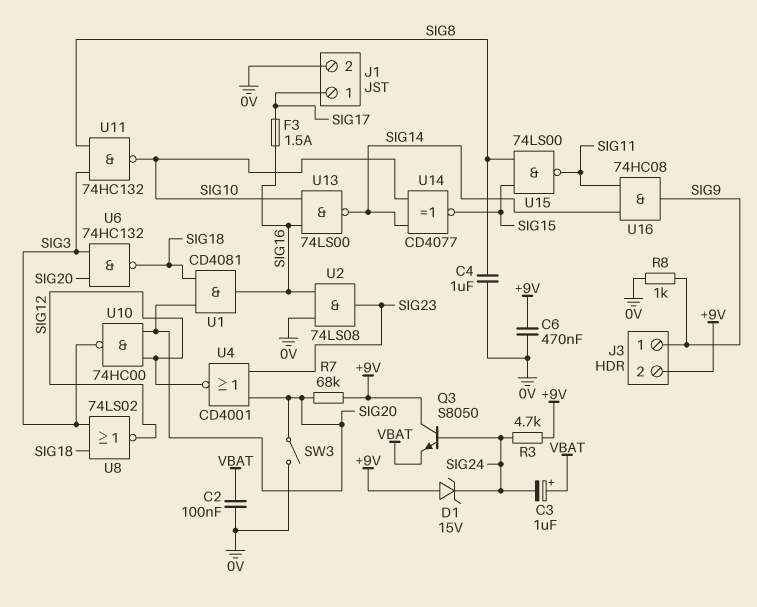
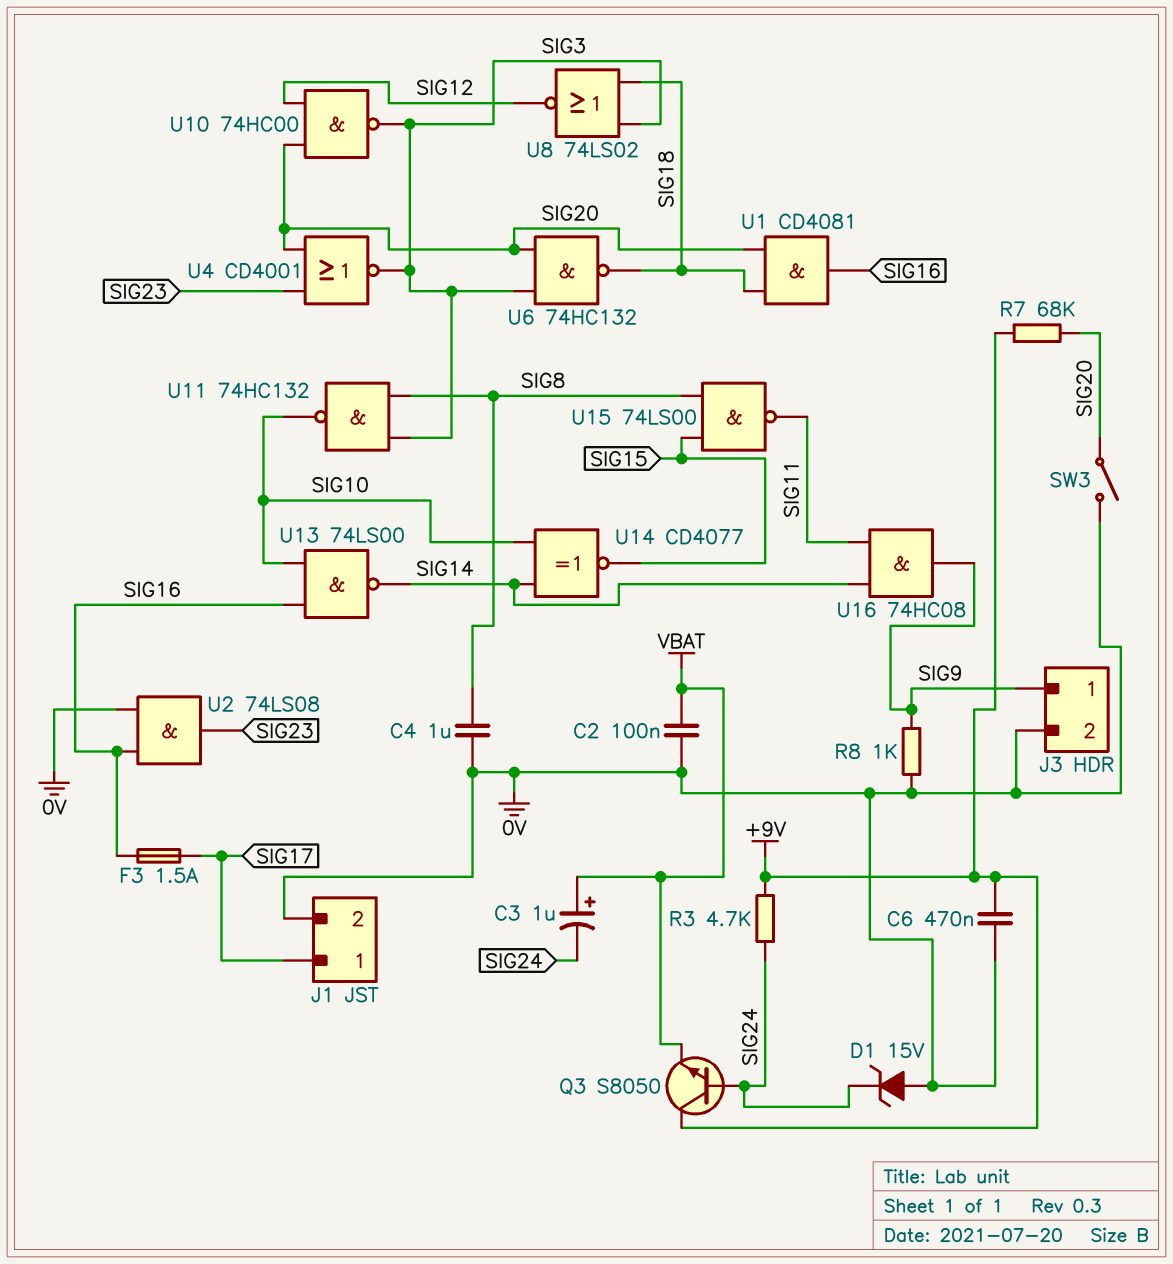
D1: zener 15V (A +9V, K SIG24) -> zener 15V (A 0V, K SIG24)
J3 pin 2: +9V -> 0V
U4: NOR CD4001 (in SIG20, in SIG23, out SIG12) -> NOR CD4001 (in SIG20, in SIG23, out SIG3)

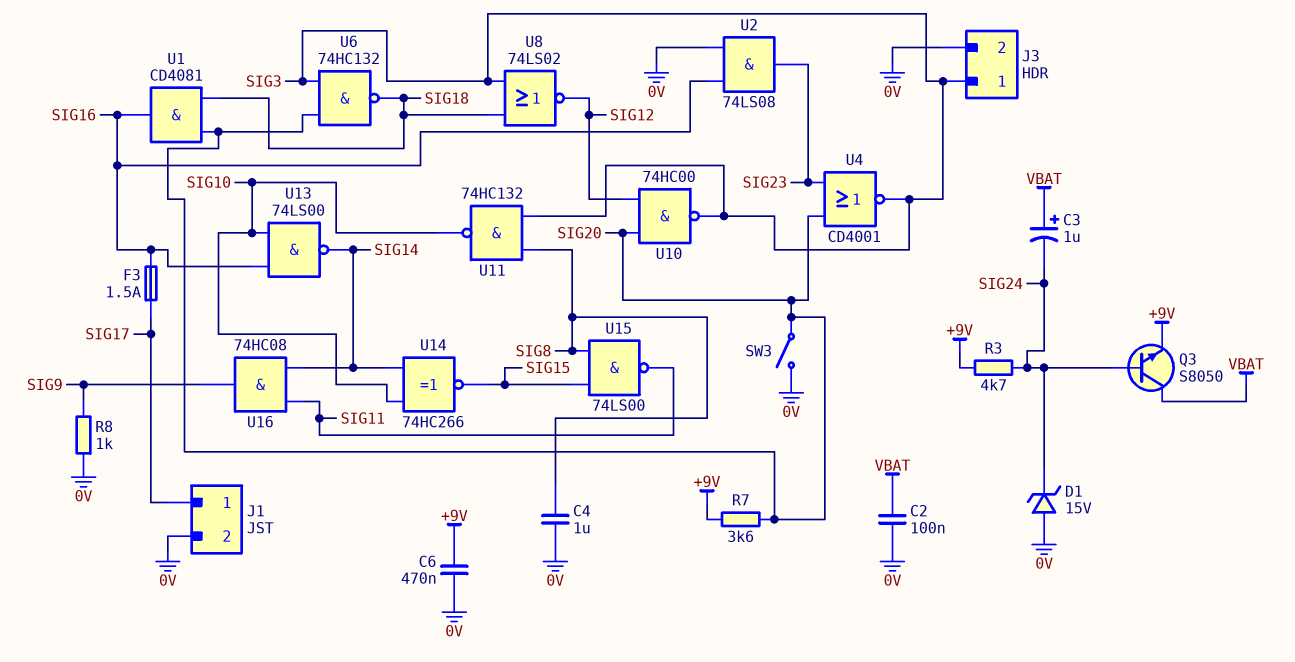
J3 pin 1: SIG9 -> SIG3
Q3: NPN S8050 (B SIG24, C +9V, E VBAT) -> NPN S8050 (B SIG24, C VBAT, E +9V)
R7: 68k (+9V, SIG20) -> 3.6k (+9V, SIG20)
U14: XNOR CD4077 (in SIG10, in SIG14, out SIG15) -> XNOR 74HC266 (in SIG10, in SIG14, out SIG15)

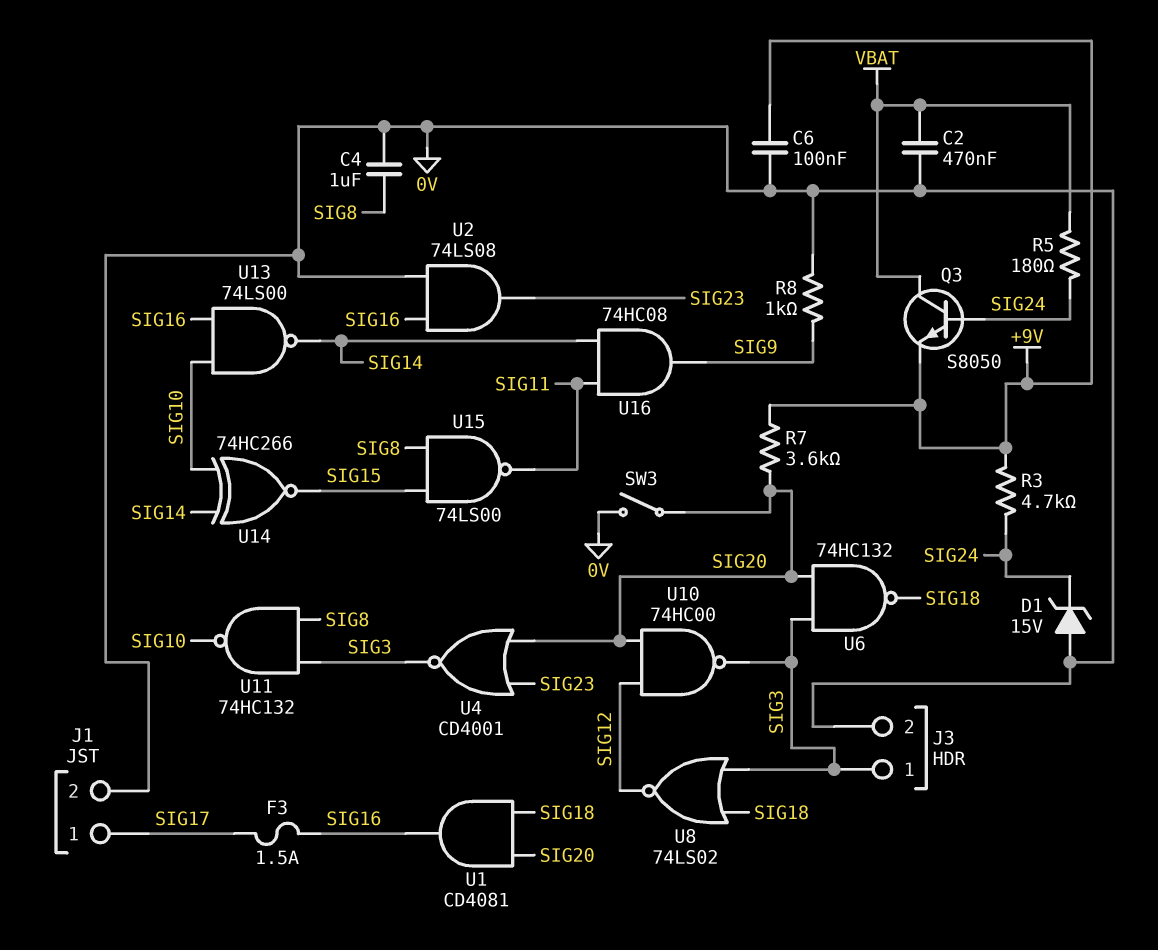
C2: 100nF (0V, VBAT) -> 470nF (0V, VBAT)
C3: 1uF (plus VBAT, minus SIG24) -> none
C6: 470nF (+9V, 0V) -> 100nF (+9V, 0V)
R5: none -> 180 (SIG24, VBAT)

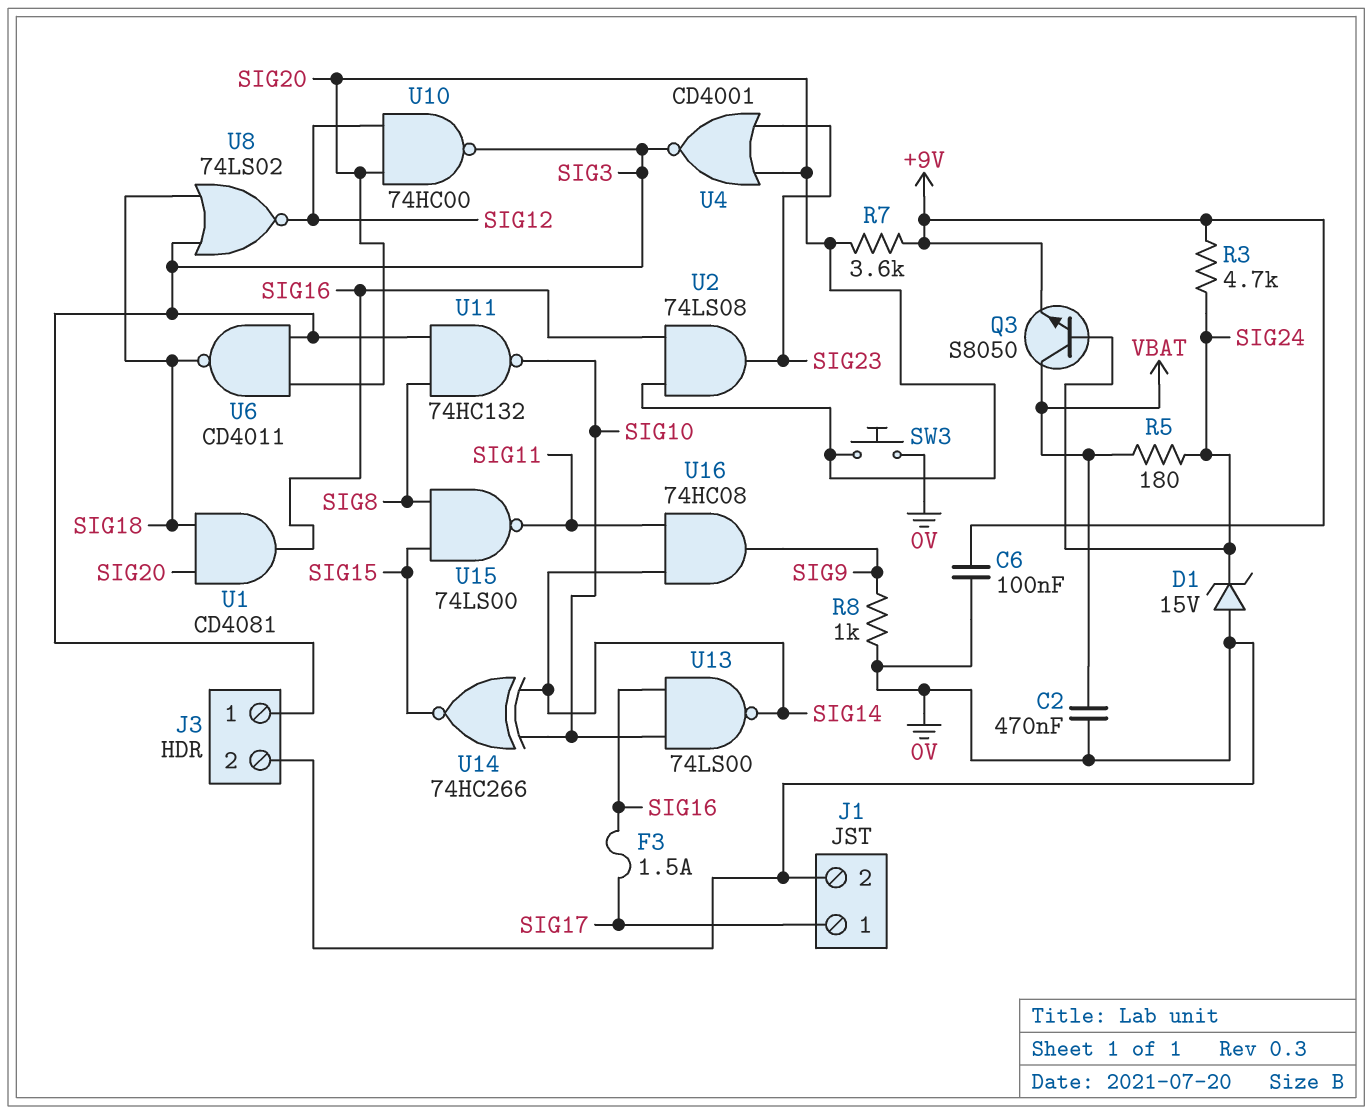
C4: 1uF (0V, SIG8) -> none
SW3: switch (0V, SIG20) -> button (0V, SIG20)
U2: AND 74LS08 (in 0V, in SIG16, out SIG23) -> AND 74LS08 (in SIG16, in SIG20, out SIG23)
U6: NAND 74HC132 (in SIG3, in SIG20, out SIG18) -> NAND CD4011 (in SIG3, in SIG20, out SIG18)

